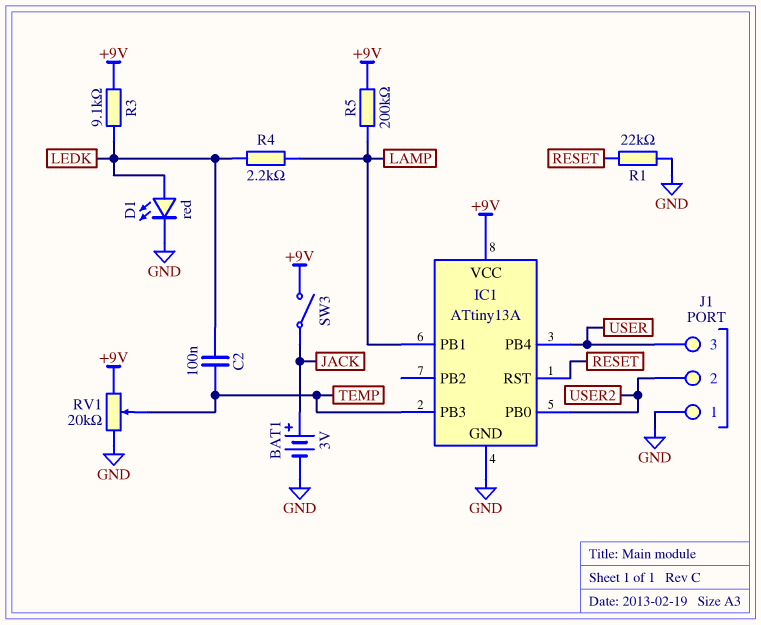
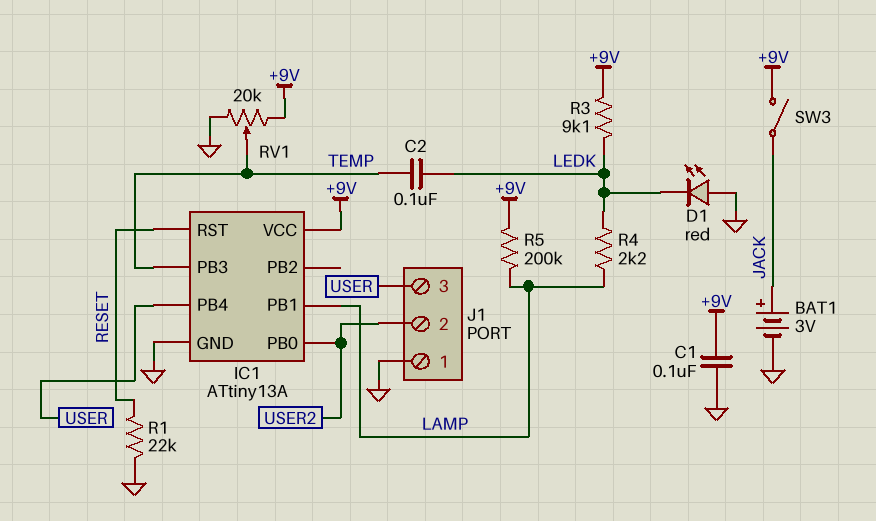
C1: none -> 100nF (+9V, GND)
D1: LED red (A LEDK, K GND) -> LED red (A GND, K LEDK)

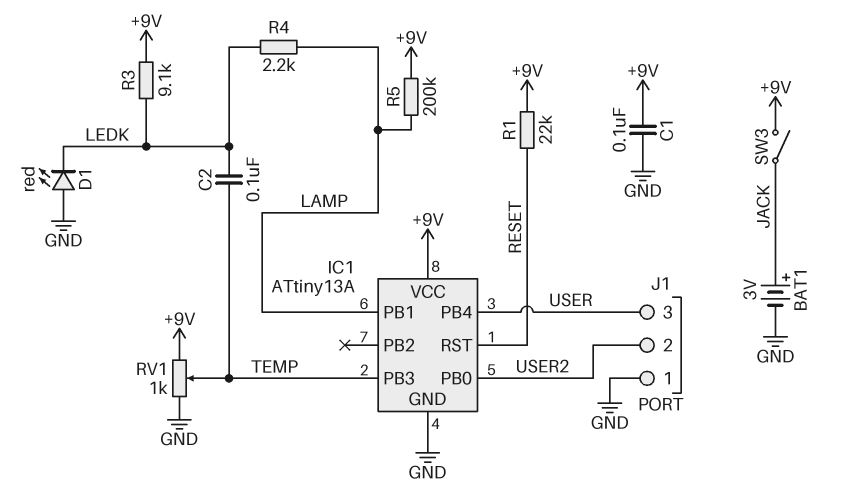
R1: 22k (GND, RESET) -> 22k (+9V, RESET)
RV1: 20k (+9V, GND, wiper TEMP) -> 1k (+9V, GND, wiper TEMP)

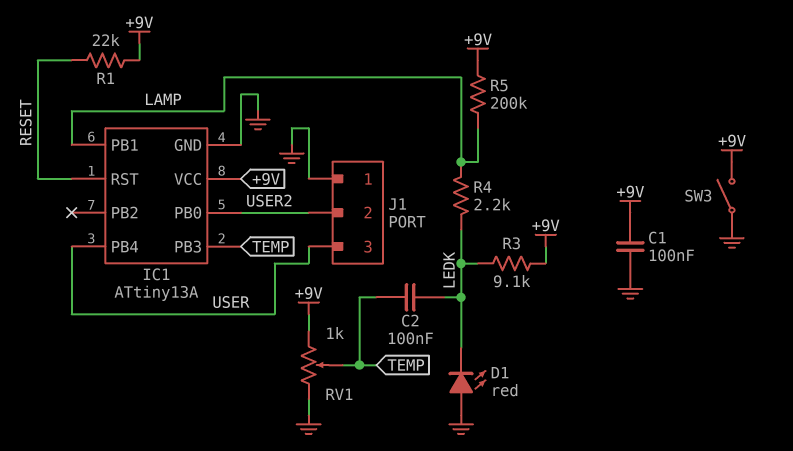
BAT1: 3V (plus JACK, minus GND) -> none
SW3: switch (+9V, JACK) -> switch (+9V, GND)

